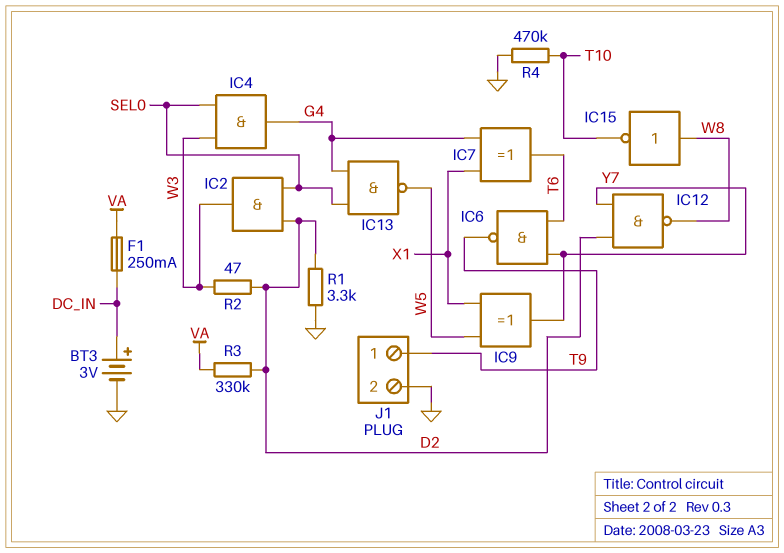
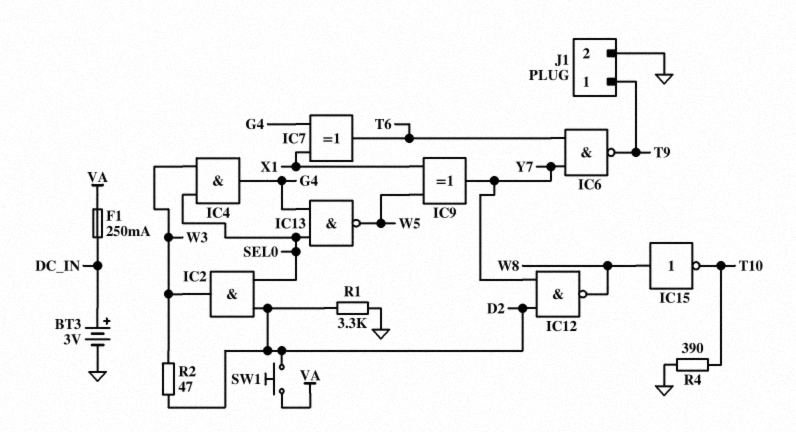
R3: 330k (D2, VA) -> none
R4: 470k (GND, T10) -> 390 (GND, T10)
SW1: none -> button (D2, VA)

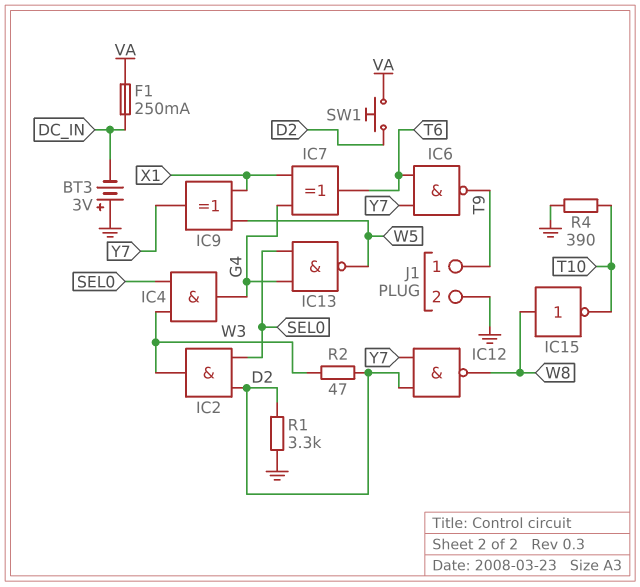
BT3: 3V (plus DC_IN, minus GND) -> 3V (plus GND, minus DC_IN)

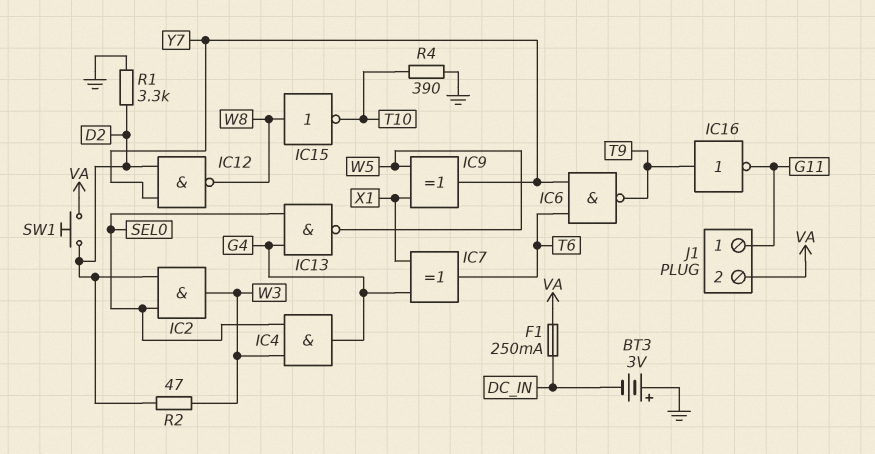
IC16: none -> NOT (in T9, out G11)
J1 pin 1: T9 -> G11
J1 pin 2: GND -> VA

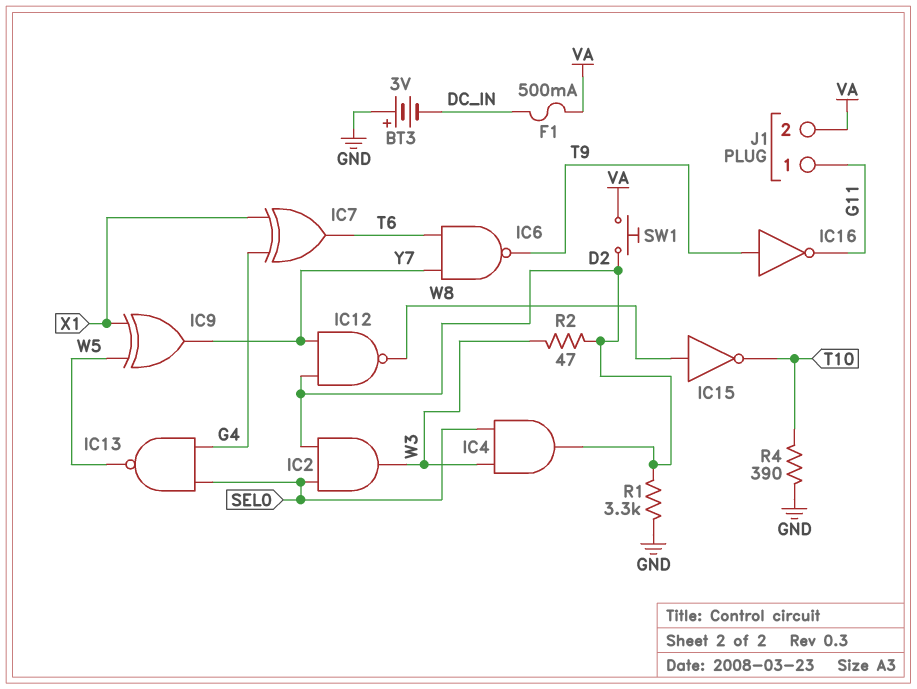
F1: 250mA (DC_IN, VA) -> 500mA (DC_IN, VA)
IC4: AND (in SEL0, in W3, out G4) -> AND (in SEL0, in W3, out D2)

